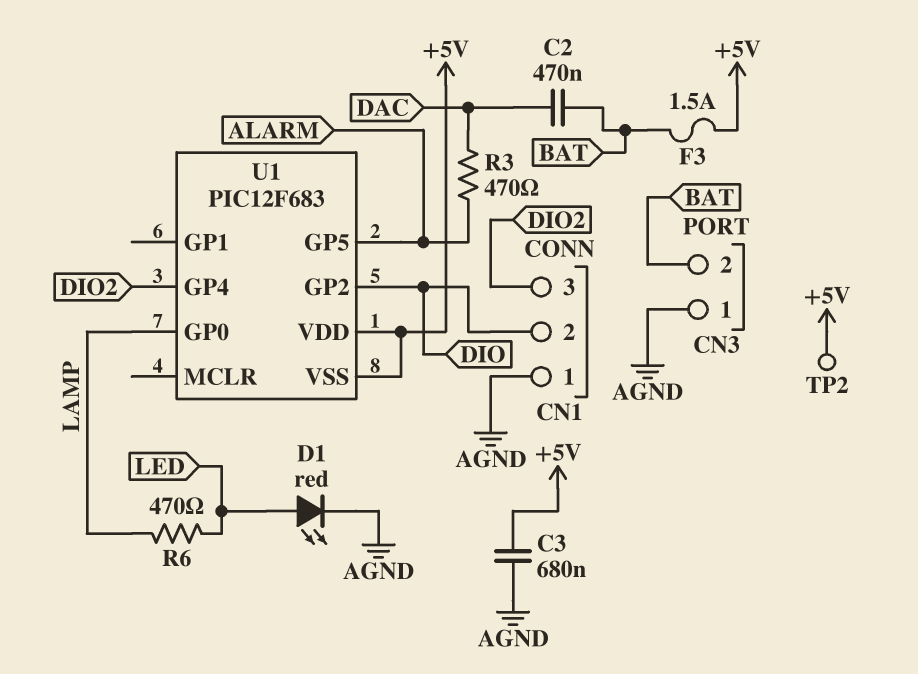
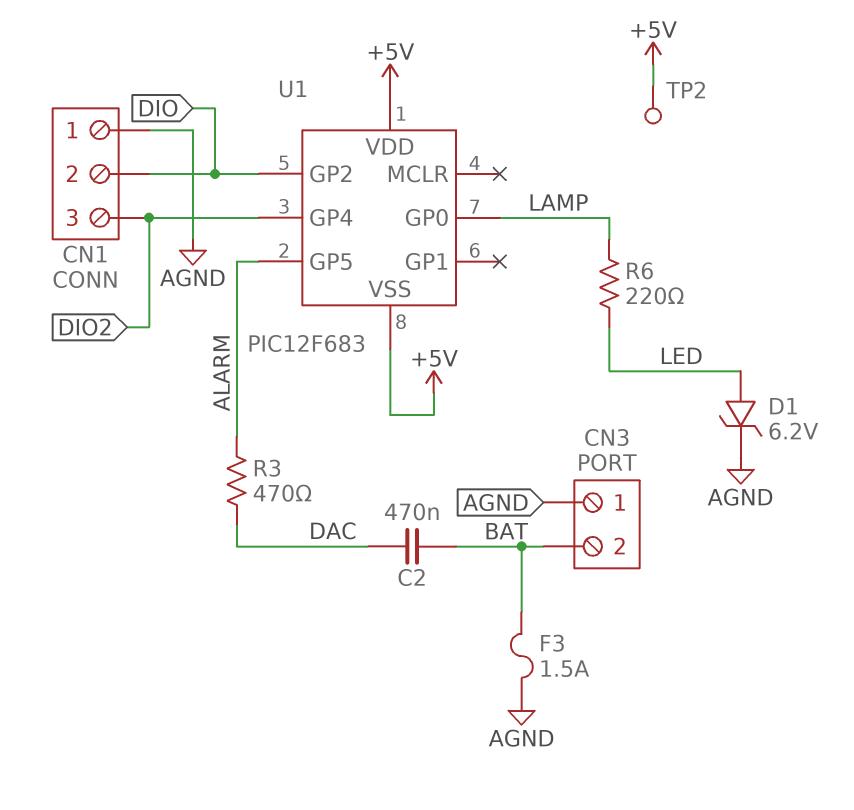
C3: 680nF (+5V, AGND) -> none
D1: LED red (A LED, K AGND) -> zener 6.2V (A LED, K AGND)
F3: 1.5A (+5V, BAT) -> 1.5A (AGND, BAT)
R6: 470 (LAMP, LED) -> 220 (LAMP, LED)

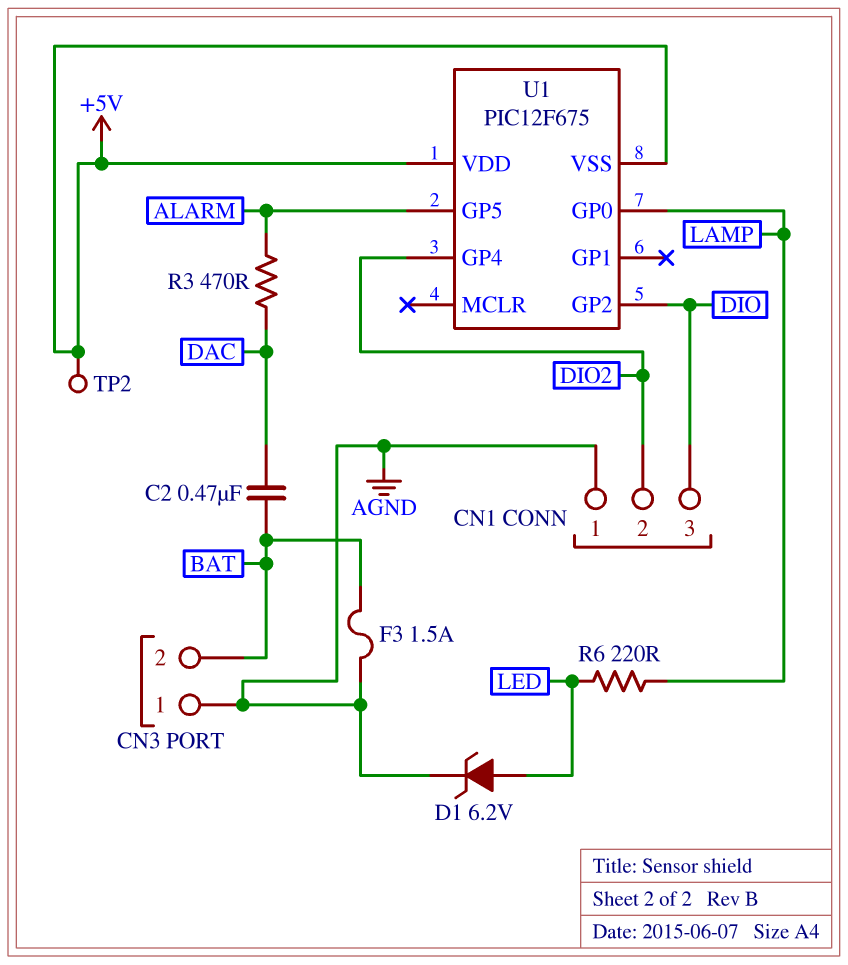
CN1 pin 2: DIO -> DIO2
CN1 pin 3: DIO2 -> DIO
U1: PIC12F683 -> PIC12F675

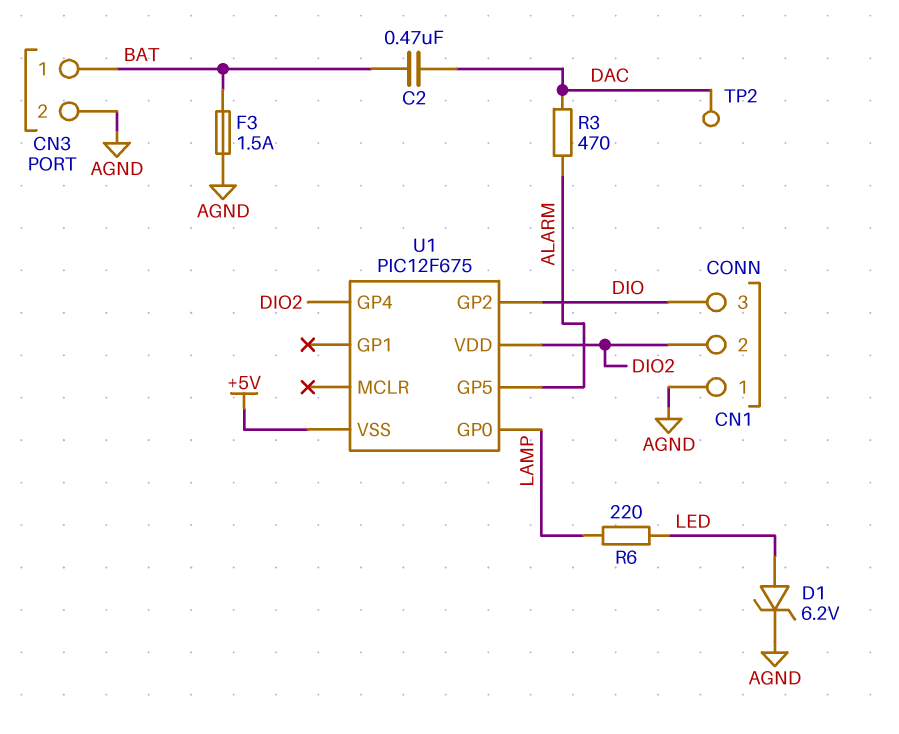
CN3 pin 1: AGND -> BAT
CN3 pin 2: BAT -> AGND
TP2: test point (+5V) -> test point (DAC)
U1 pin VDD: +5V -> DIO2

